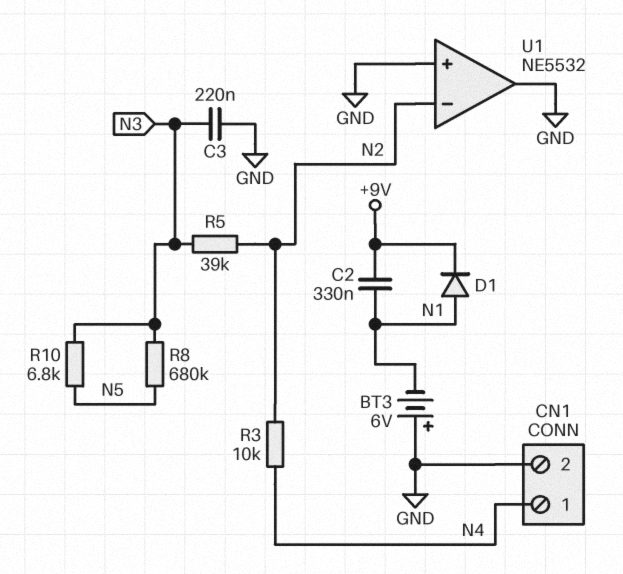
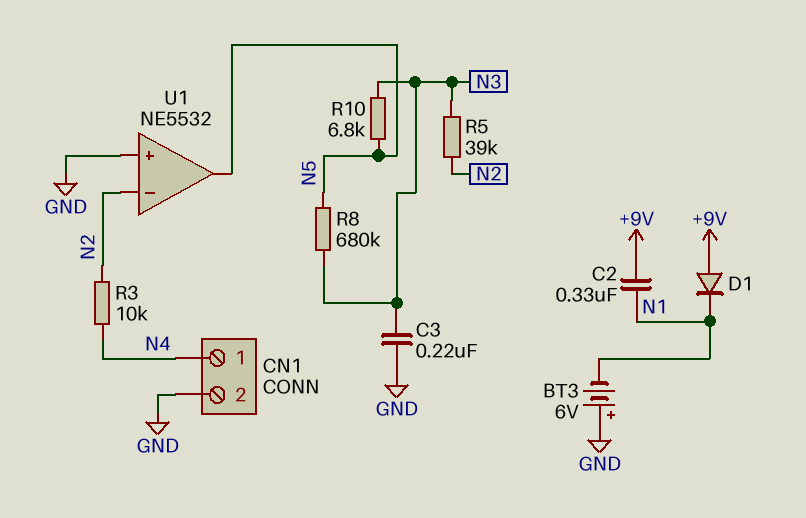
D1: diode (A N1, K +9V) -> diode (A +9V, K N1)
U1 pin out: GND -> N5

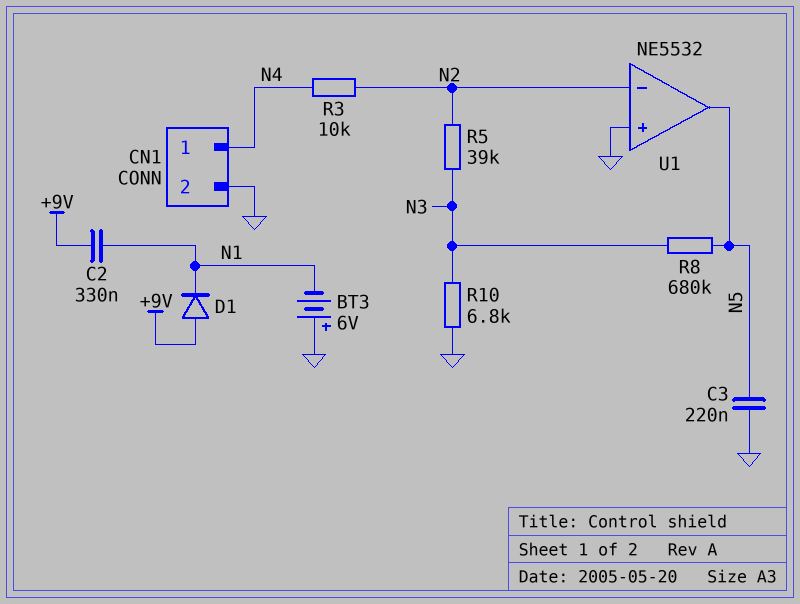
C3: 220nF (GND, N3) -> 220nF (GND, N5)
R10: 6.8k (N3, N5) -> 6.8k (GND, N3)

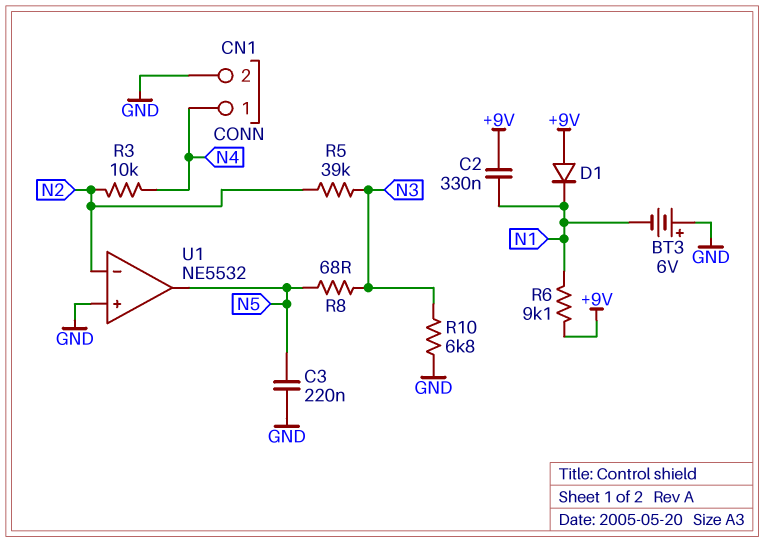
R6: none -> 9.1k (+9V, N1)
R8: 680k (N3, N5) -> 68 (N3, N5)

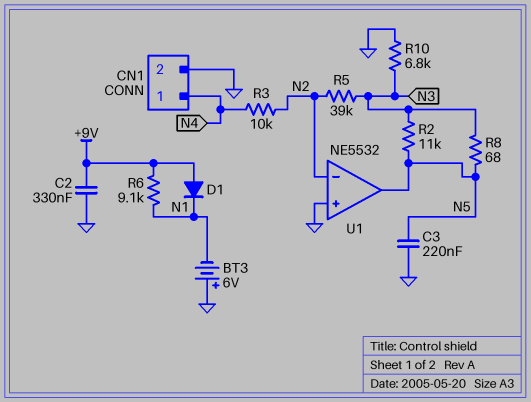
C2: 330nF (+9V, N1) -> 330nF (+9V, GND)
R2: none -> 11k (N3, N5)

